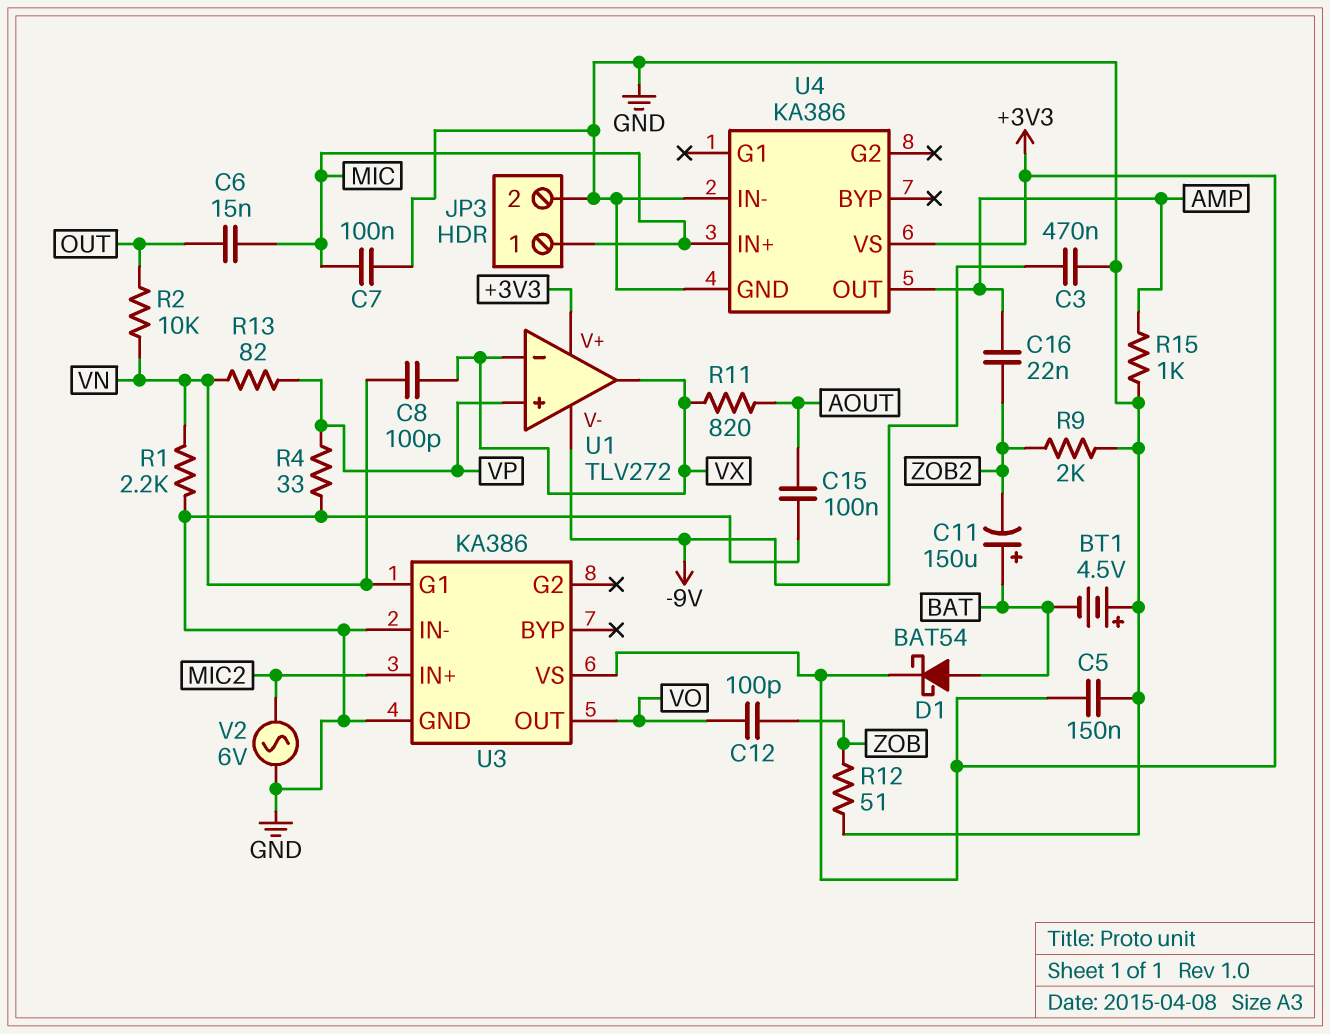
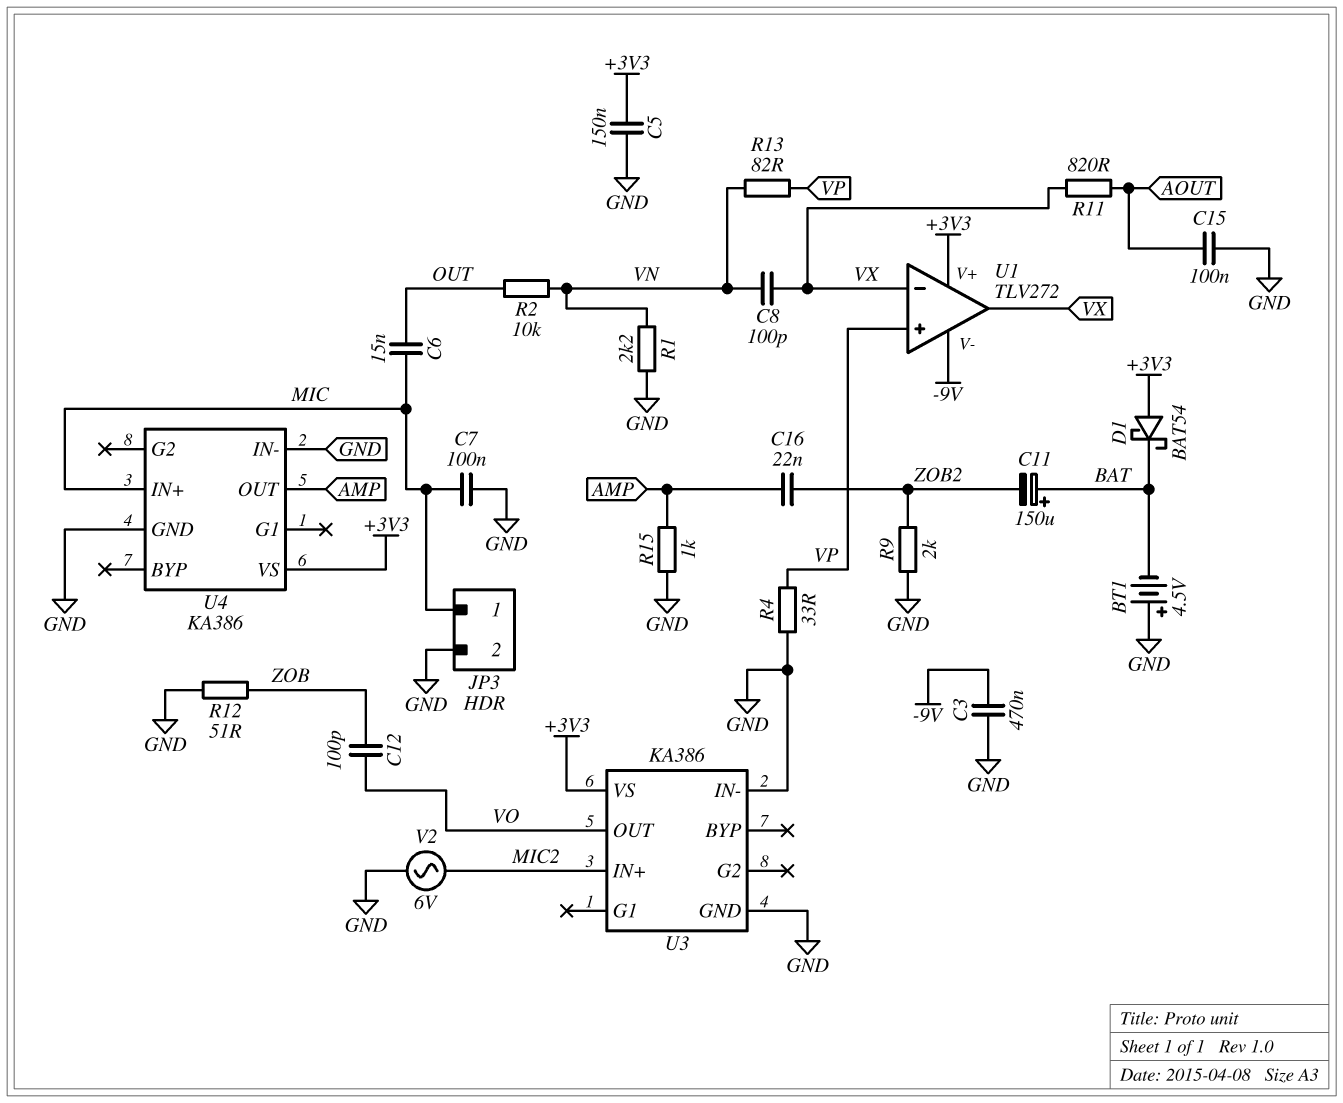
D1: schottky BAT54 (A BAT, K +3V3) -> schottky BAT54 (A +3V3, K BAT)
U3 pin G1: VN -> none

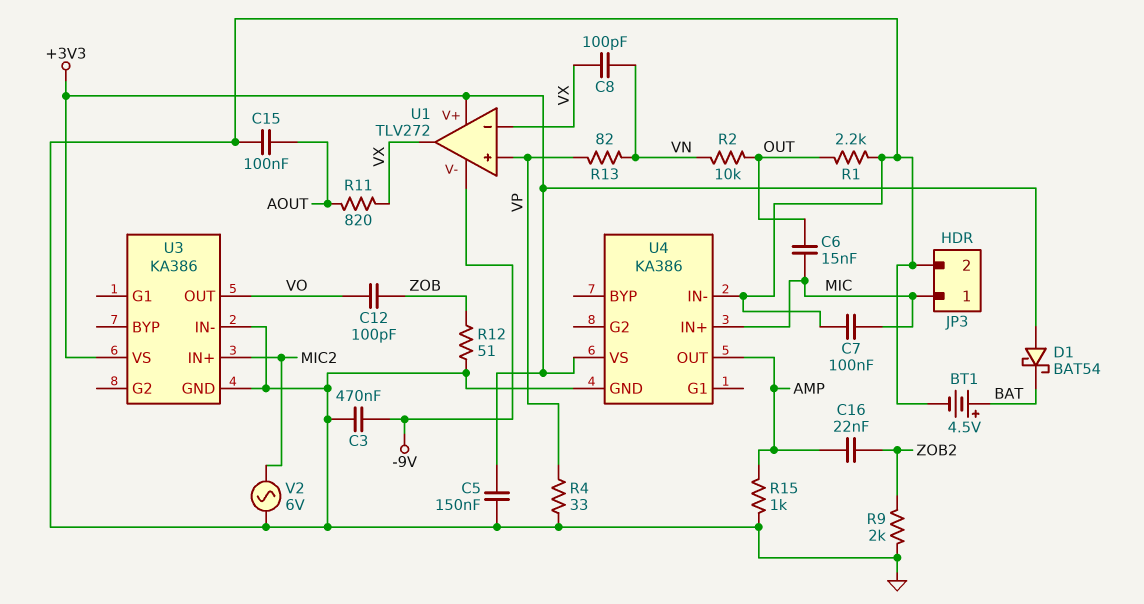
BT1: 4.5V (plus GND, minus BAT) -> 4.5V (plus BAT, minus GND)
C11: 150uF (plus BAT, minus ZOB2) -> none
R1: 2.2k (GND, VN) -> 2.2k (GND, OUT)

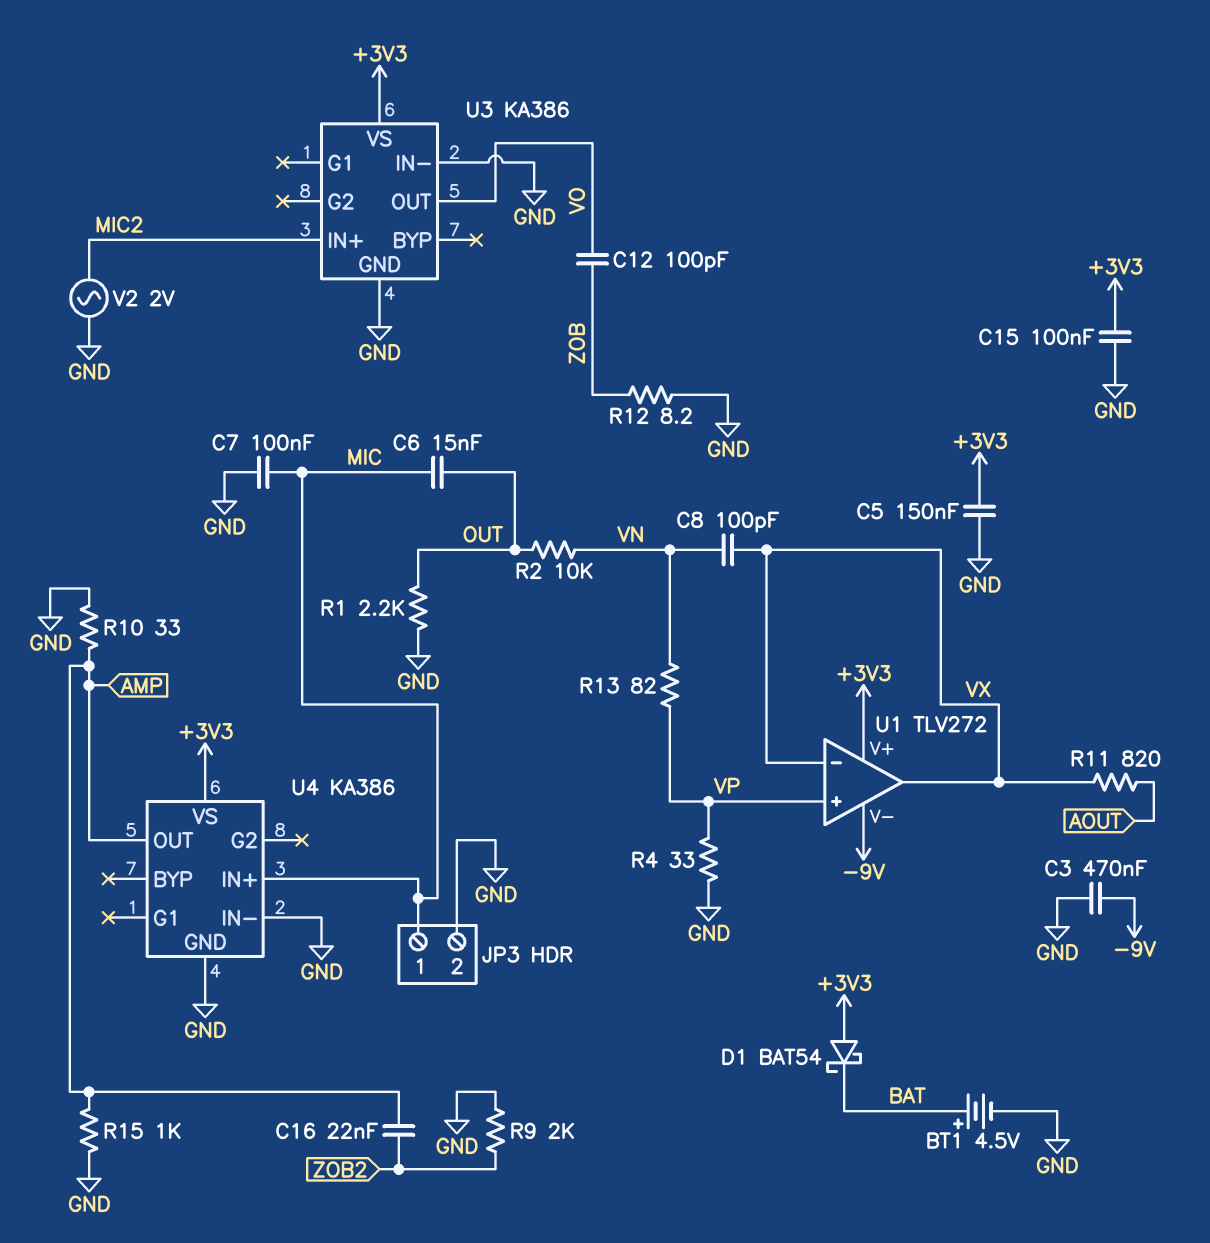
C15: 100nF (AOUT, GND) -> 100nF (+3V3, GND)
R10: none -> 33 (AMP, GND)
R12: 51 (GND, ZOB) -> 8.2 (GND, ZOB)
V2: AC 6V (GND, MIC2) -> AC 2V (GND, MIC2)

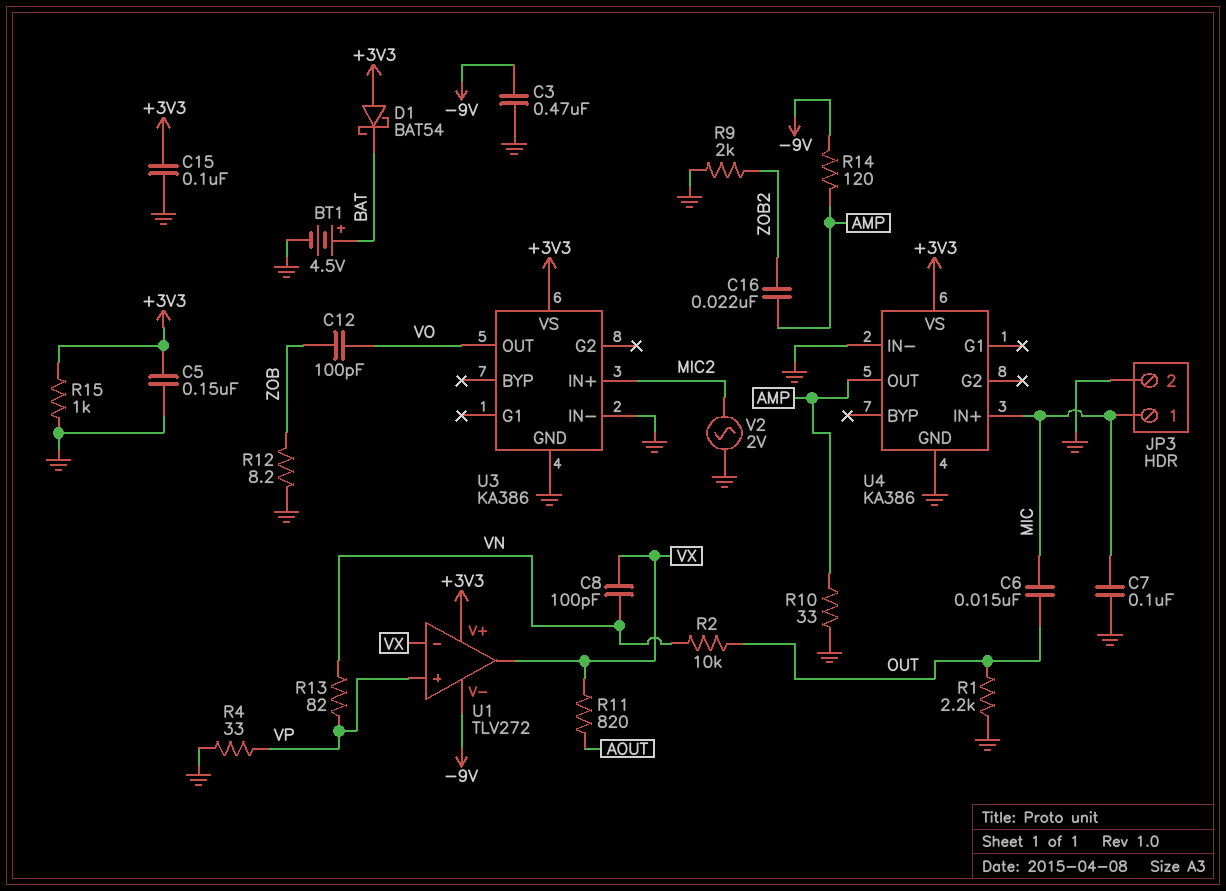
R14: none -> 120 (-9V, AMP)
R15: 1k (AMP, GND) -> 1k (+3V3, GND)

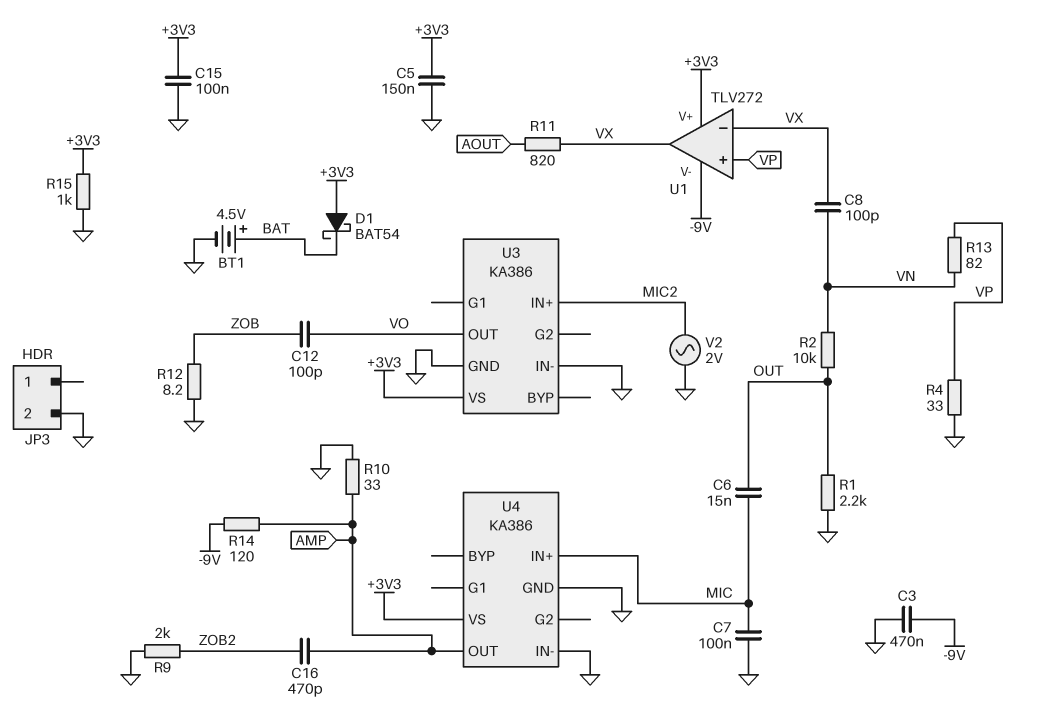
C16: 22nF (AMP, ZOB2) -> 470pF (AMP, ZOB2)
JP3 pin 1: MIC -> none

